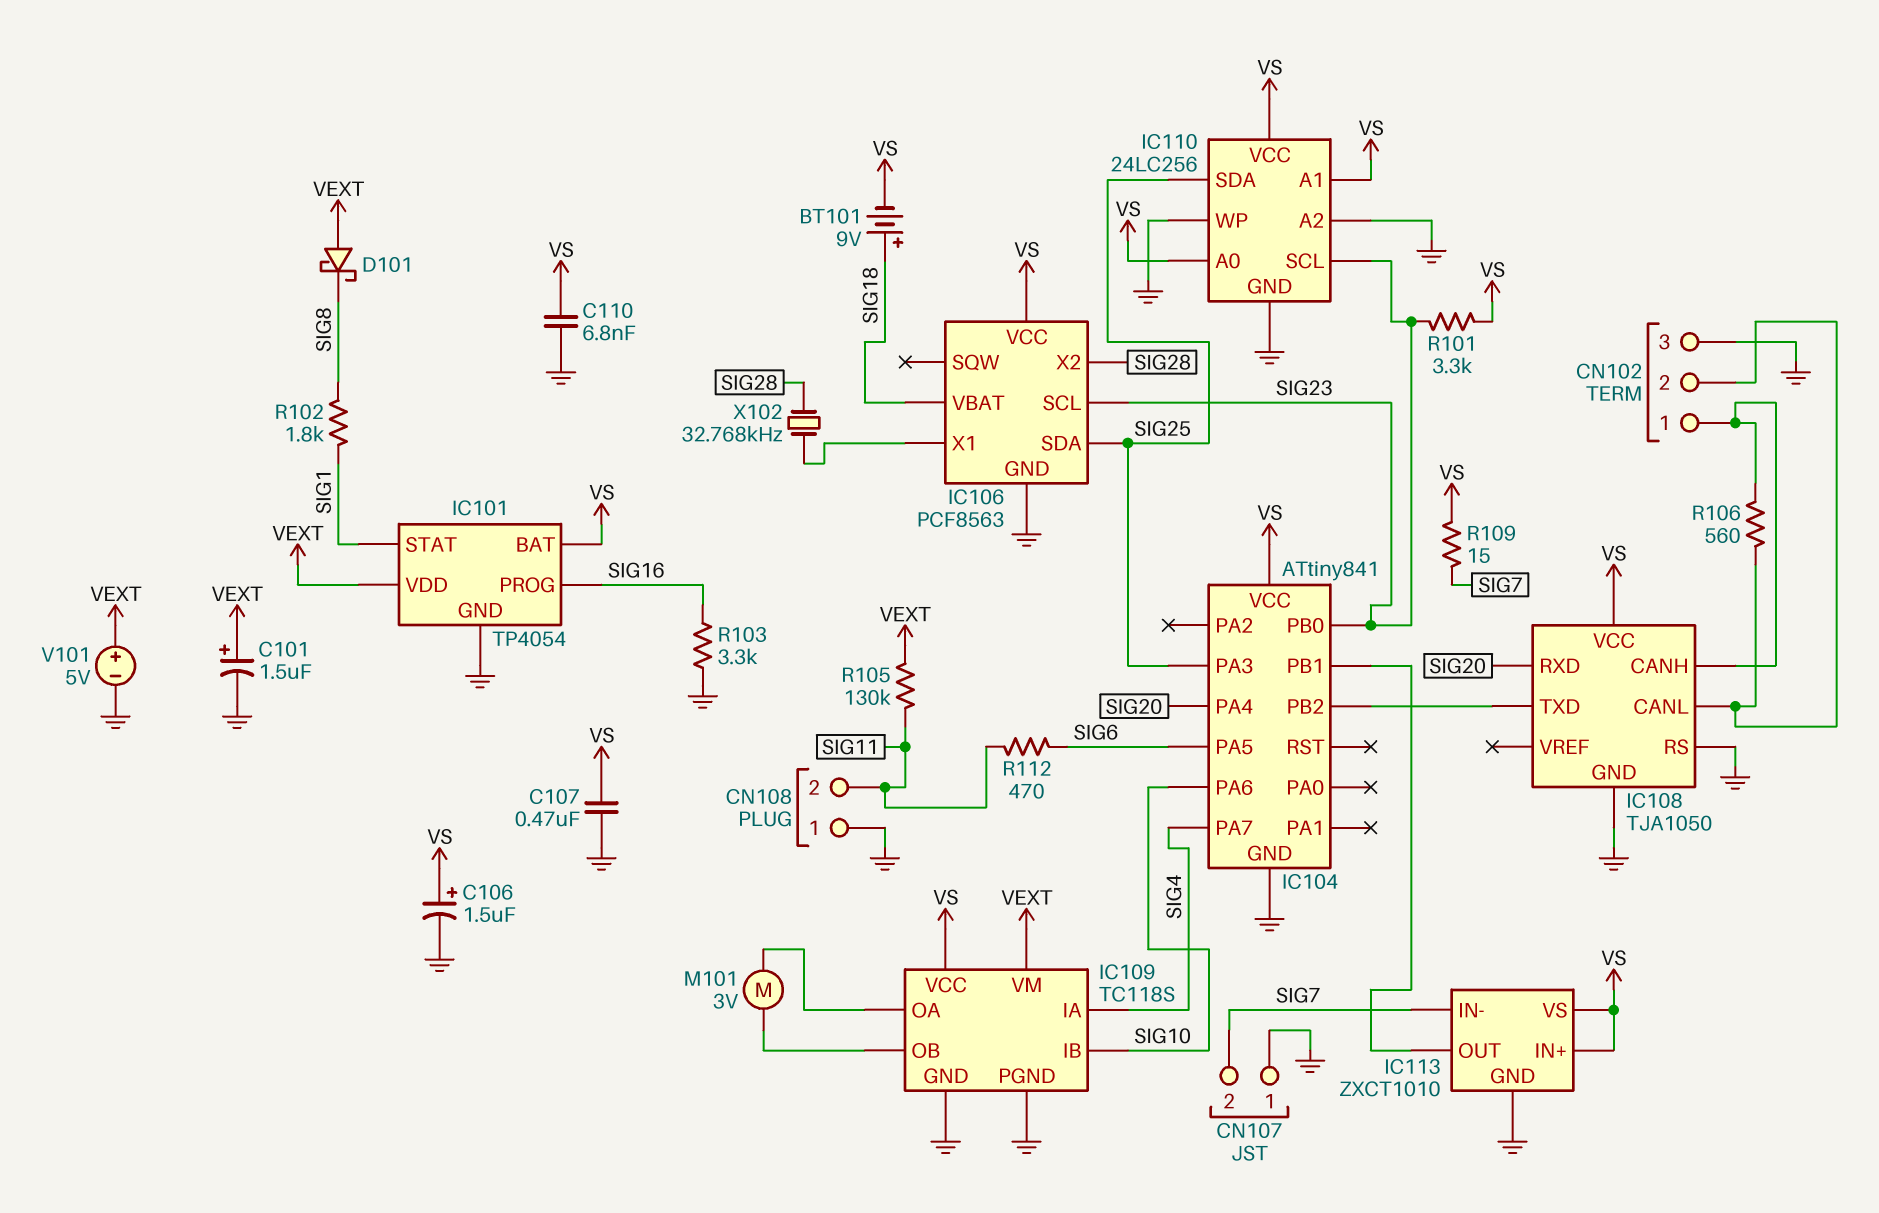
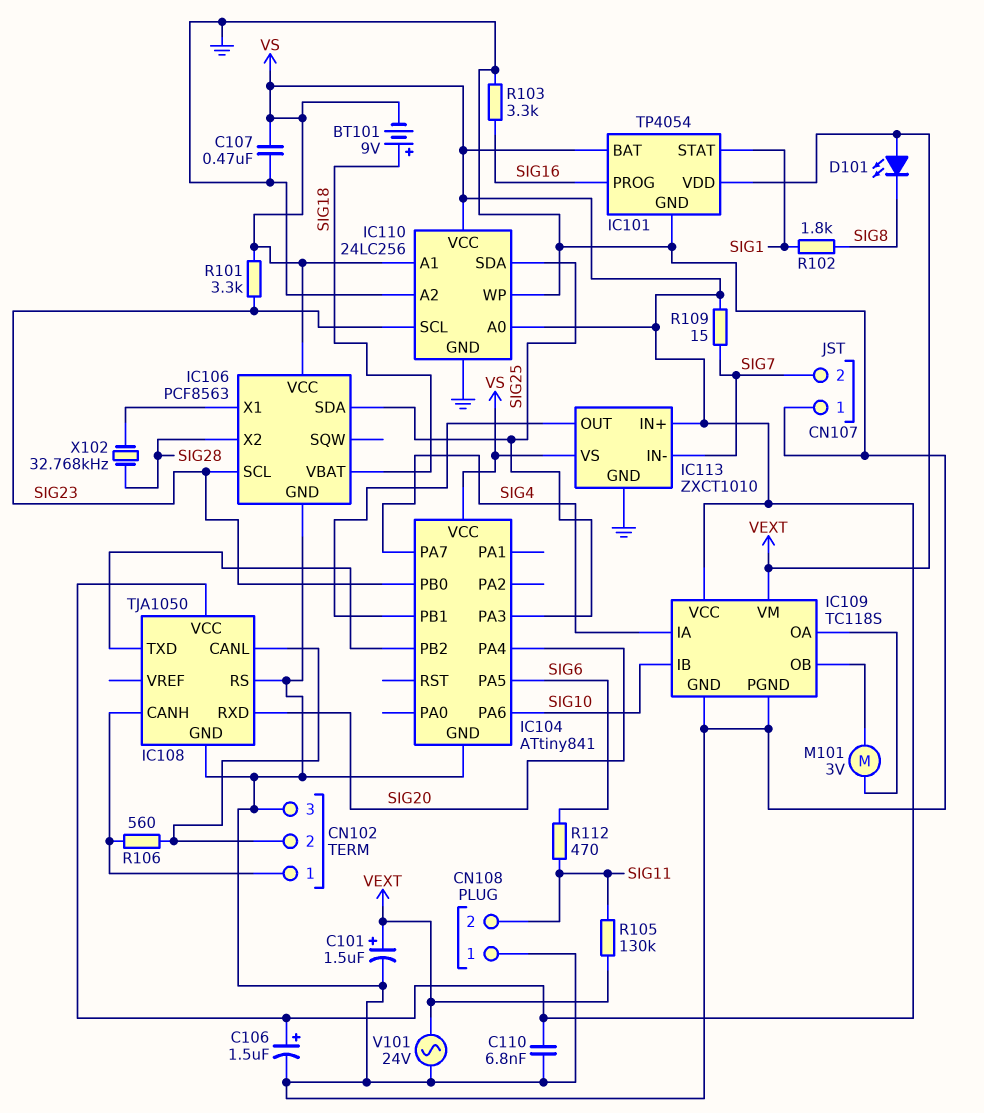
D101: schottky (A VEXT, K SIG8) -> LED (A VEXT, K SIG8)
V101: 5V (plus VEXT, minus GND) -> AC 24V (GND, VEXT)

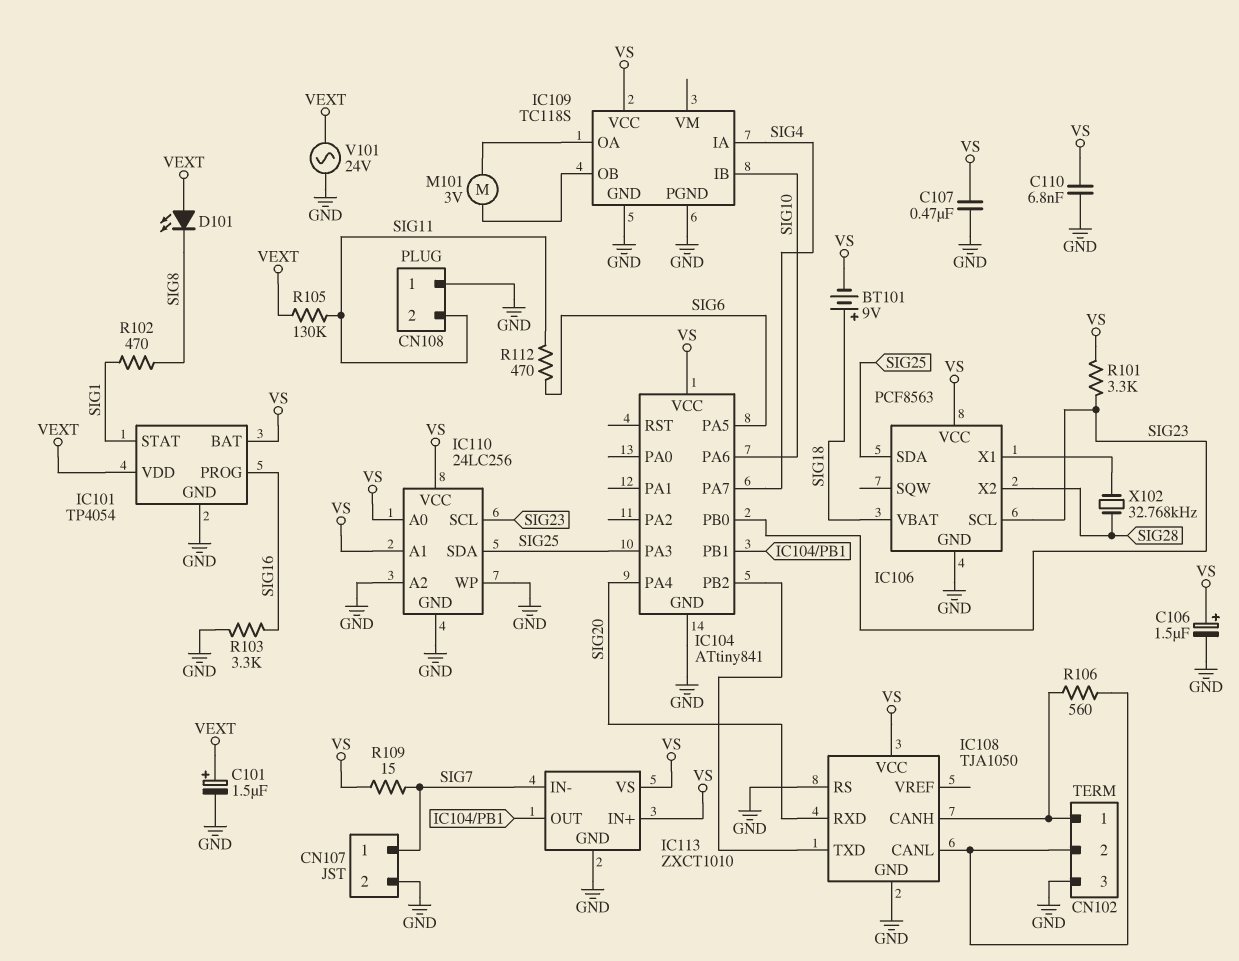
CN107 pin 1: GND -> SIG7
CN107 pin 2: SIG7 -> GND
IC109 pin VM: VEXT -> none
R102: 1.8k (SIG1, SIG8) -> 470 (SIG1, SIG8)

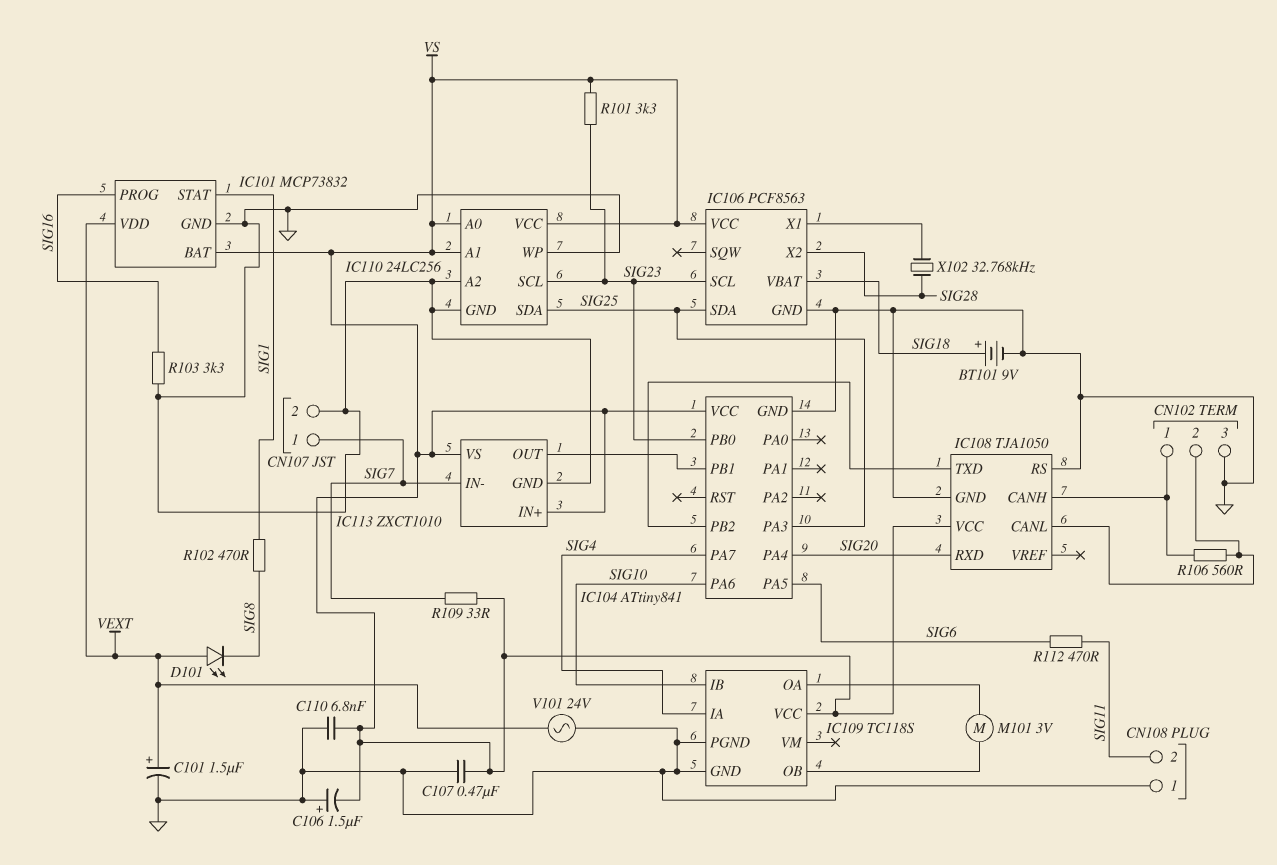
BT101: 9V (plus SIG18, minus VS) -> 9V (plus SIG18, minus GND)
C106: 1.5uF (plus VS, minus GND) -> 1.5uF (plus GND, minus VS)
IC101: TP4054 -> MCP73832
R105: 130k (SIG11, VEXT) -> none
R109: 15 (SIG7, VS) -> 33 (SIG7, VS)

